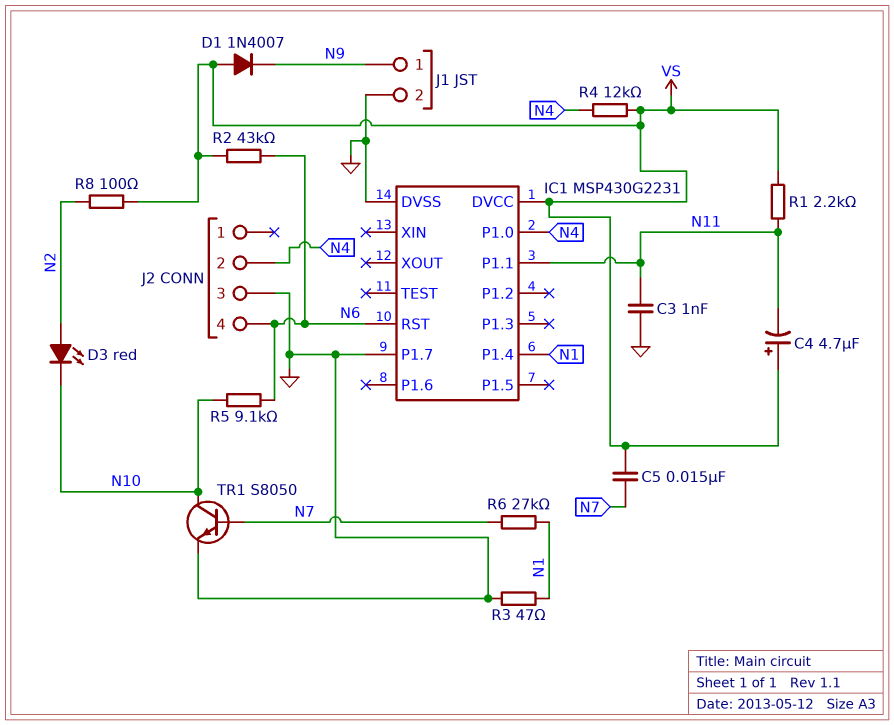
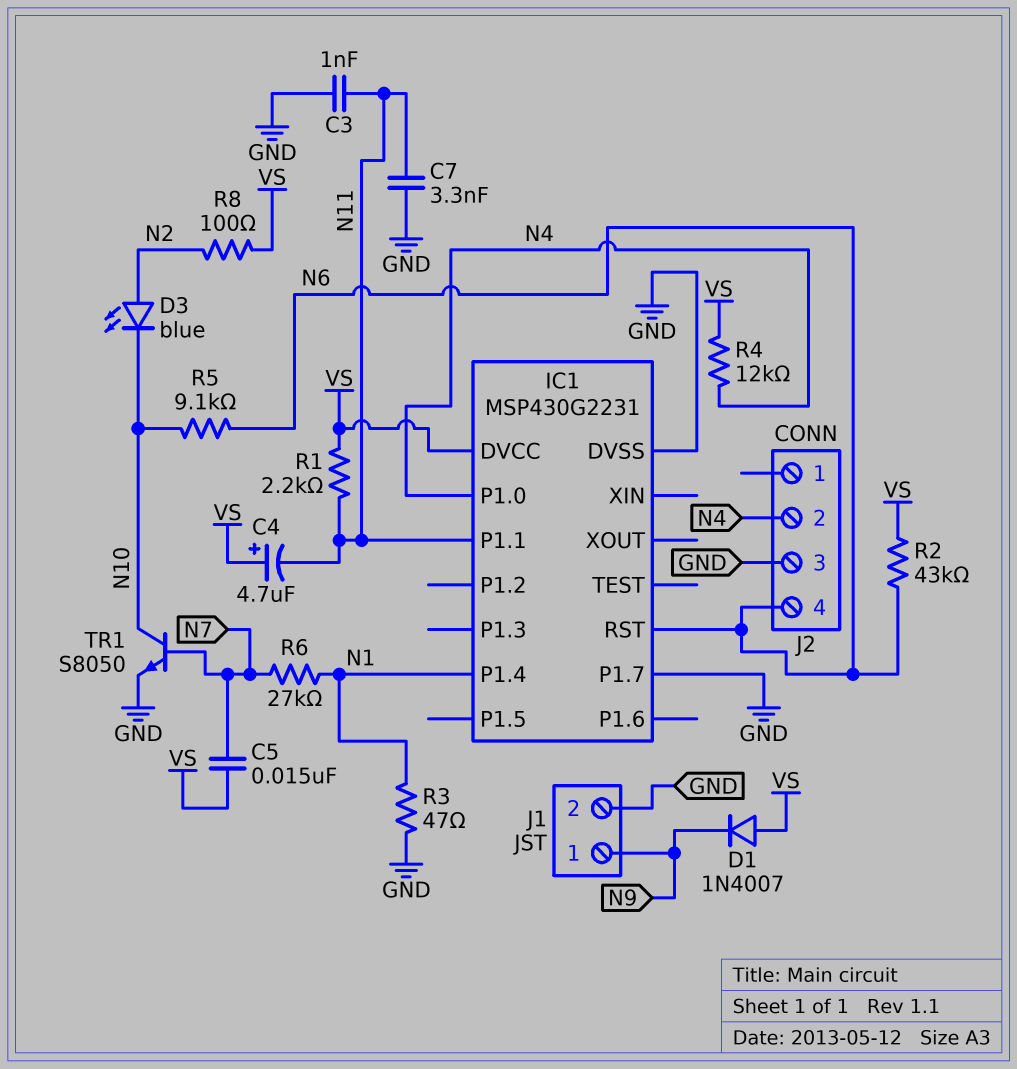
C7: none -> 3.3nF (GND, N11)
D3: LED red (A N2, K N10) -> LED blue (A N2, K N10)

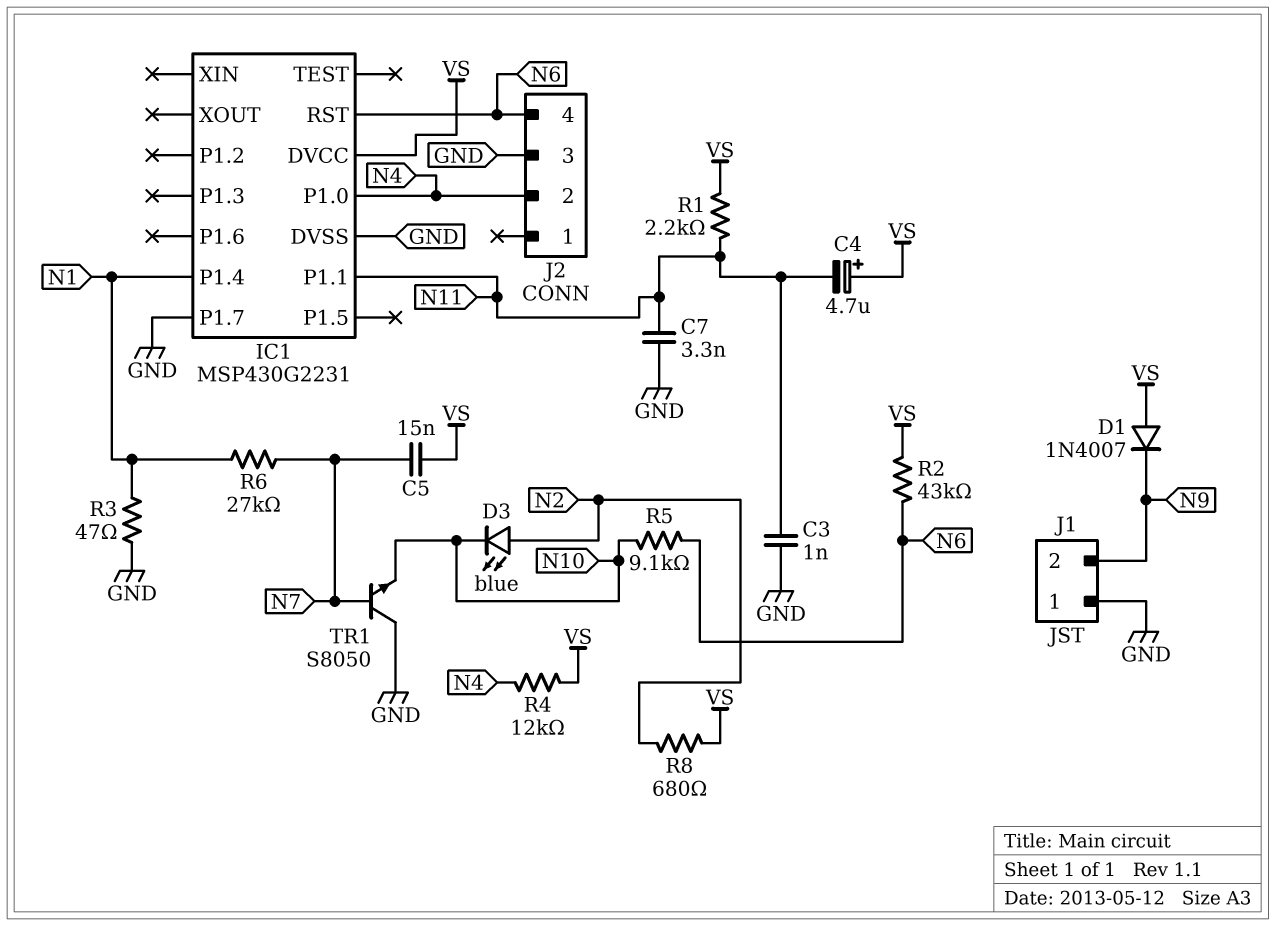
J1 pin 1: N9 -> GND
J1 pin 2: GND -> N9
R8: 100 (N2, VS) -> 680 (N2, VS)
TR1: NPN S8050 (B N7, C N10, E GND) -> NPN S8050 (B N7, C GND, E N10)

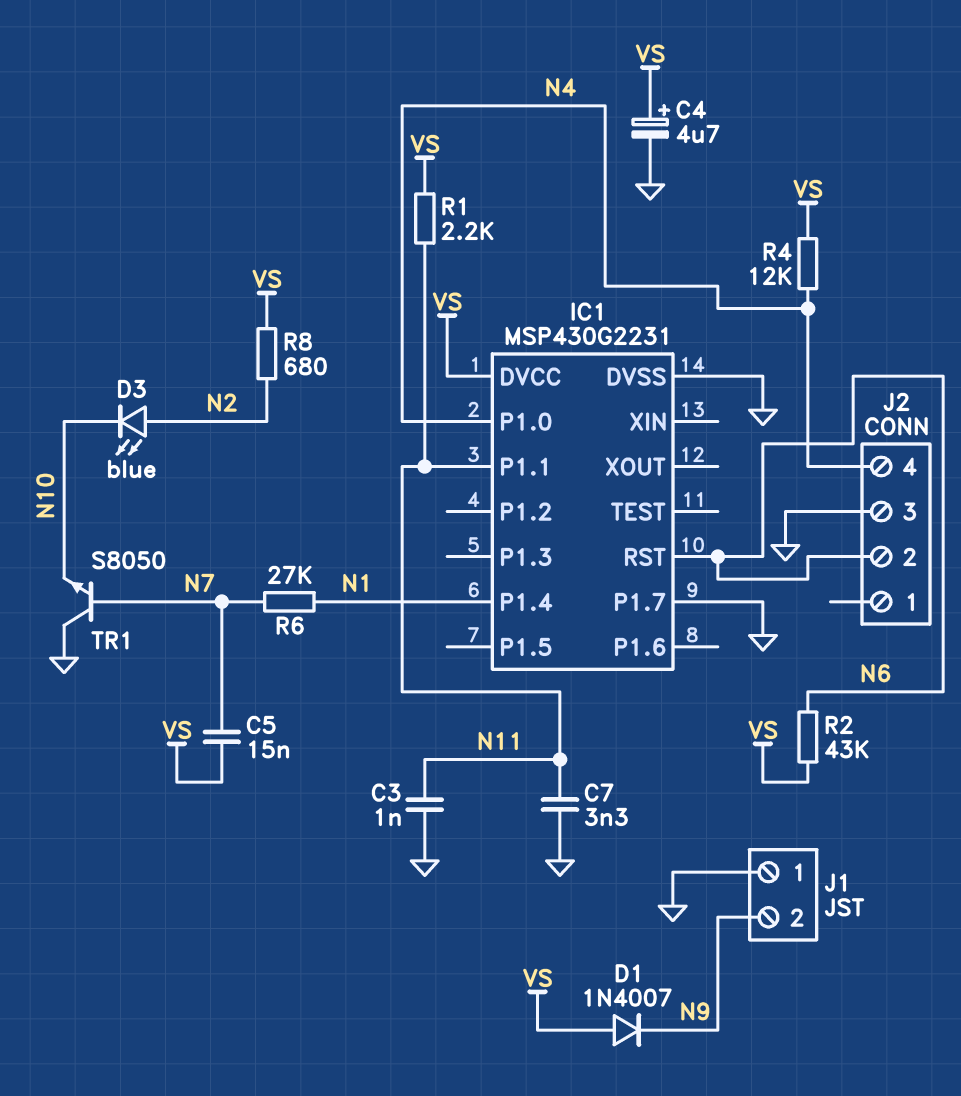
C4: 4.7uF (plus VS, minus N11) -> 4.7uF (plus VS, minus GND)
J2 pin 2: N4 -> N6
J2 pin 4: N6 -> N4
R3: 47 (GND, N1) -> none
R5: 9.1k (N6, N10) -> none

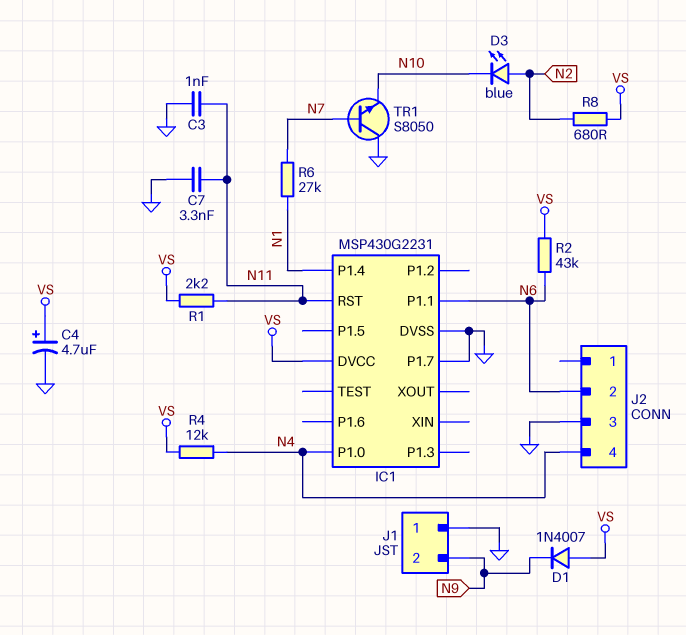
C5: 15nF (N7, VS) -> none
IC1 pin P1.1: N11 -> N6
IC1 pin RST: N6 -> N11

